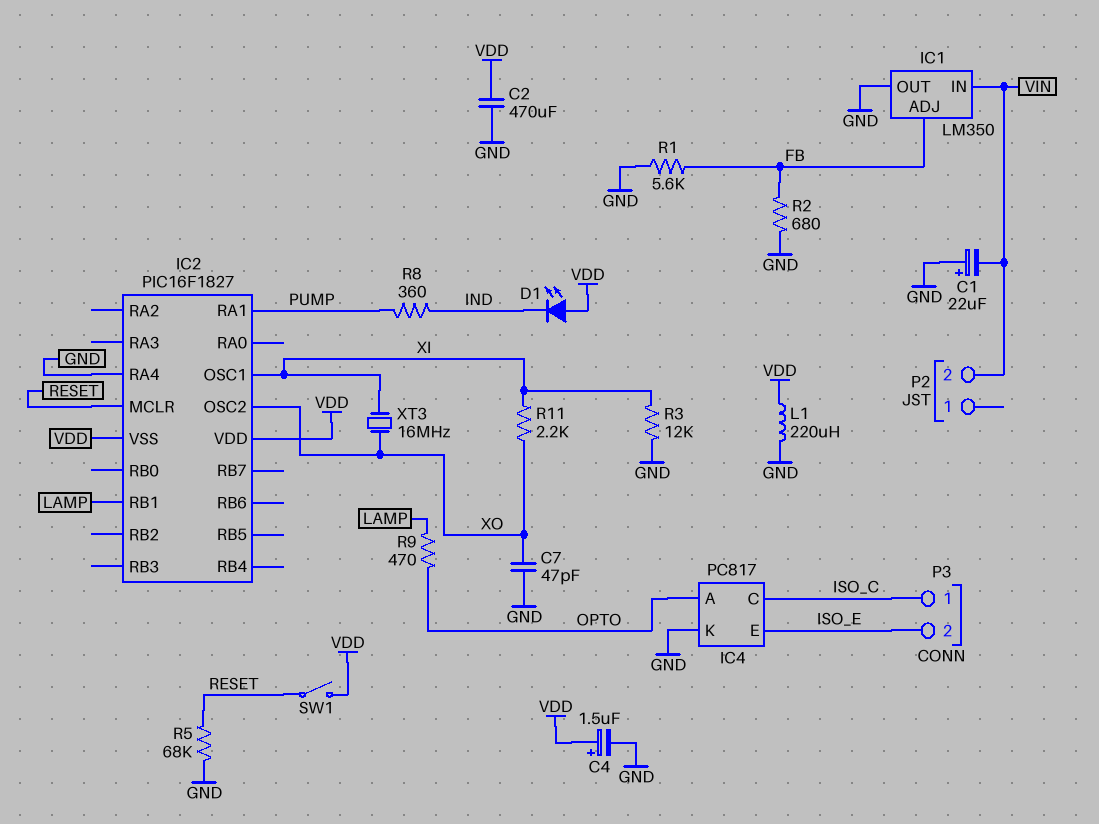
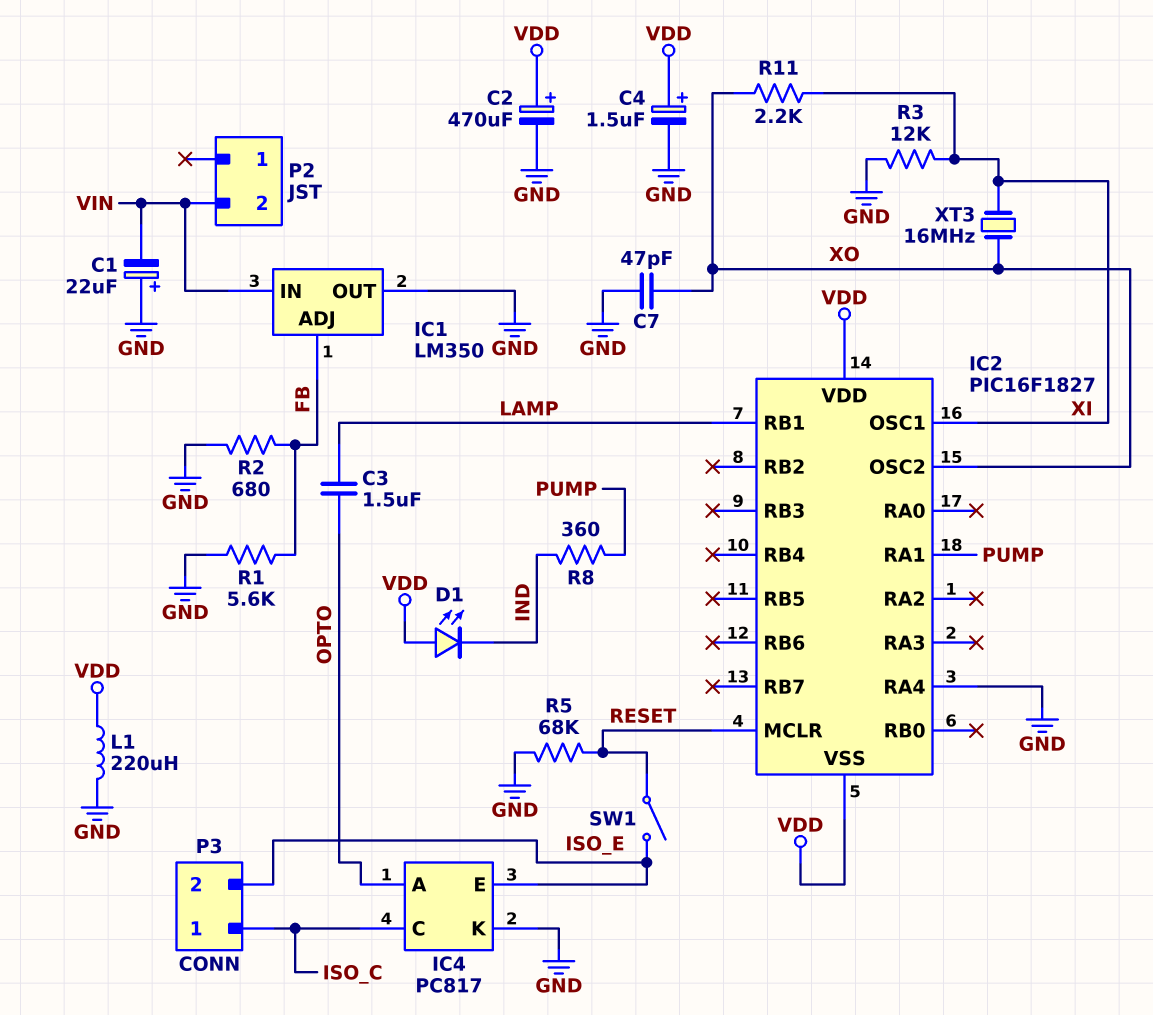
C2: 470uF (GND, VDD) -> 470uF (plus VDD, minus GND)
C3: none -> 1.5uF (LAMP, OPTO)
R9: 470 (LAMP, OPTO) -> none
SW1: switch (RESET, VDD) -> switch (ISO_E, RESET)

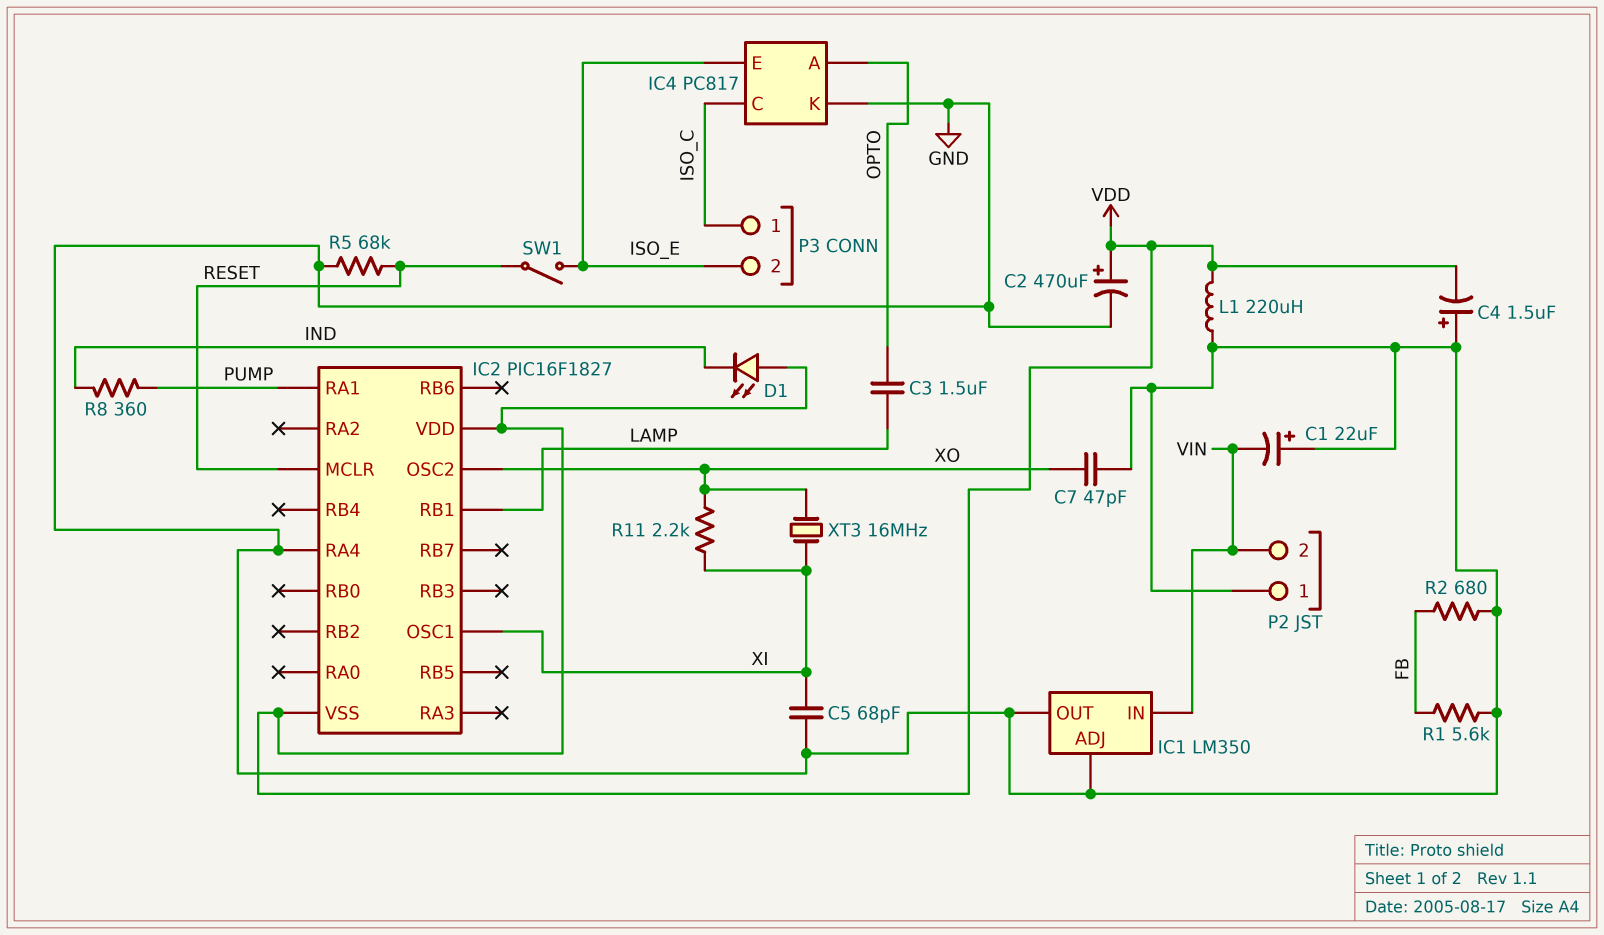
C4: 1.5uF (plus VDD, minus GND) -> 1.5uF (plus GND, minus VDD)
C5: none -> 68pF (GND, XI)
IC1 pin ADJ: FB -> GND
P2 pin 1: none -> GND
R3: 12k (GND, XI) -> none

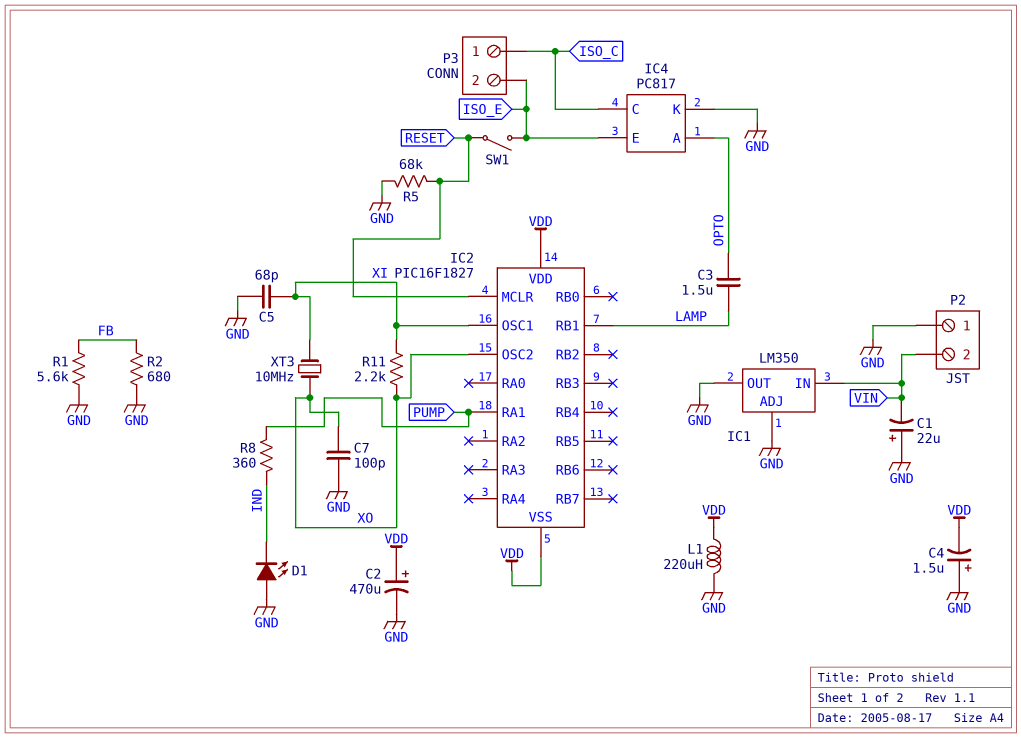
C7: 47pF (GND, XO) -> 100pF (GND, XO)
D1: LED (A VDD, K IND) -> LED (A GND, K IND)
IC2 pin RA4: GND -> none
XT3: 16MHz (XI, XO) -> 10MHz (XI, XO)

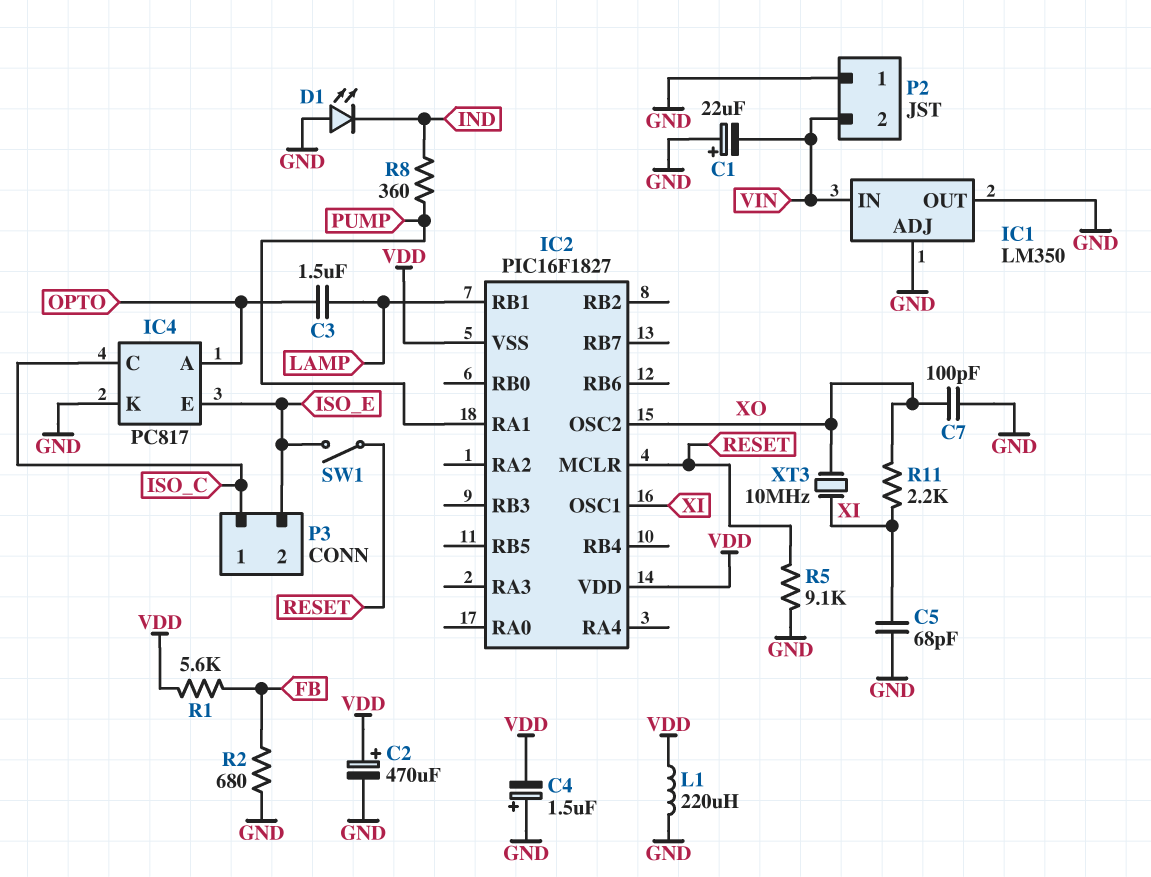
R1: 5.6k (FB, GND) -> 5.6k (FB, VDD)
R5: 68k (GND, RESET) -> 9.1k (GND, RESET)

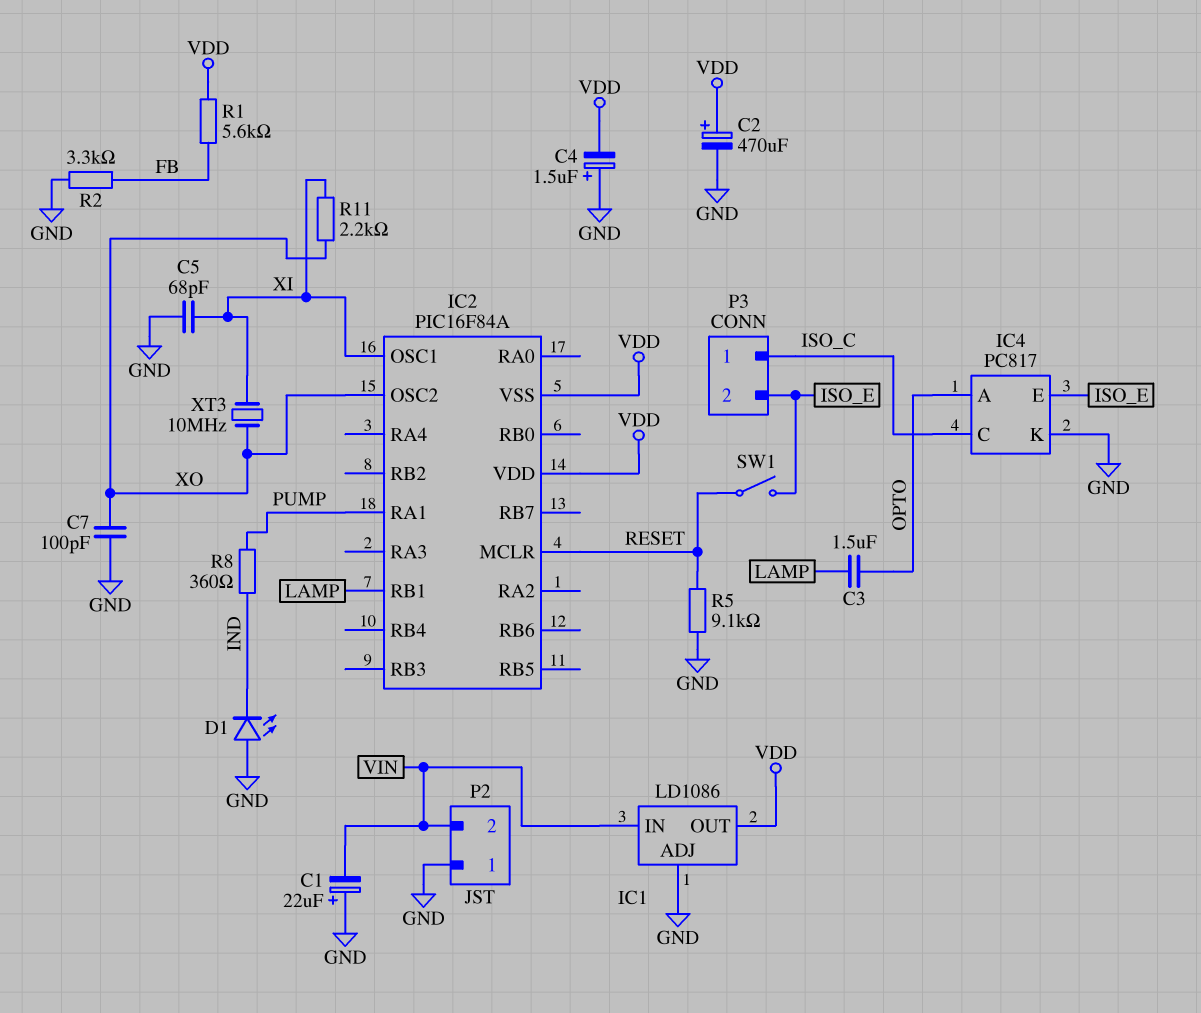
IC1: LM350 -> LD1086
IC1 pin OUT: GND -> VDD
IC2: PIC16F1827 -> PIC16F84A
L1: 220uH (GND, VDD) -> none
R2: 680 (FB, GND) -> 3.3k (FB, GND)

